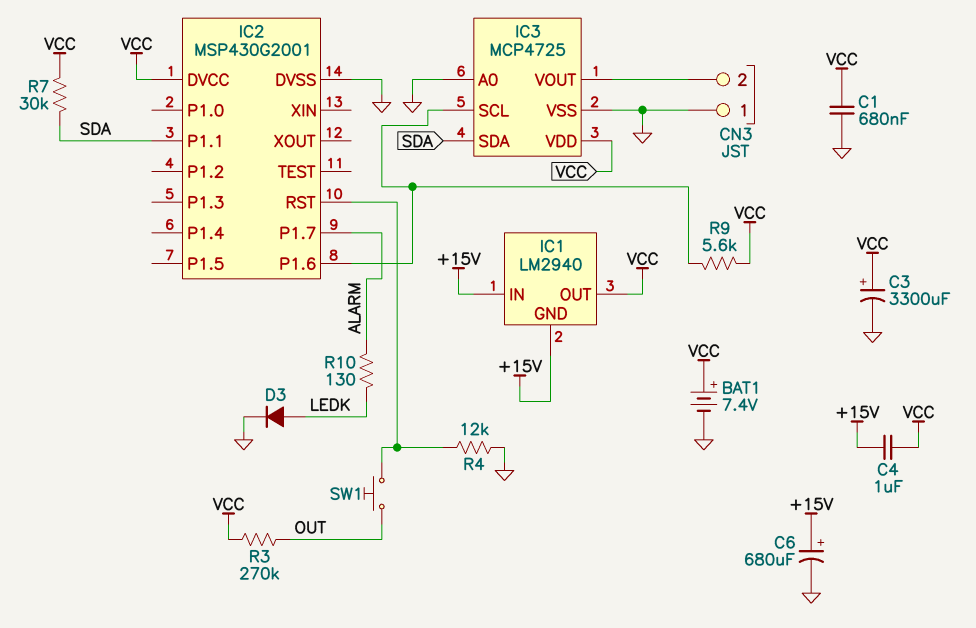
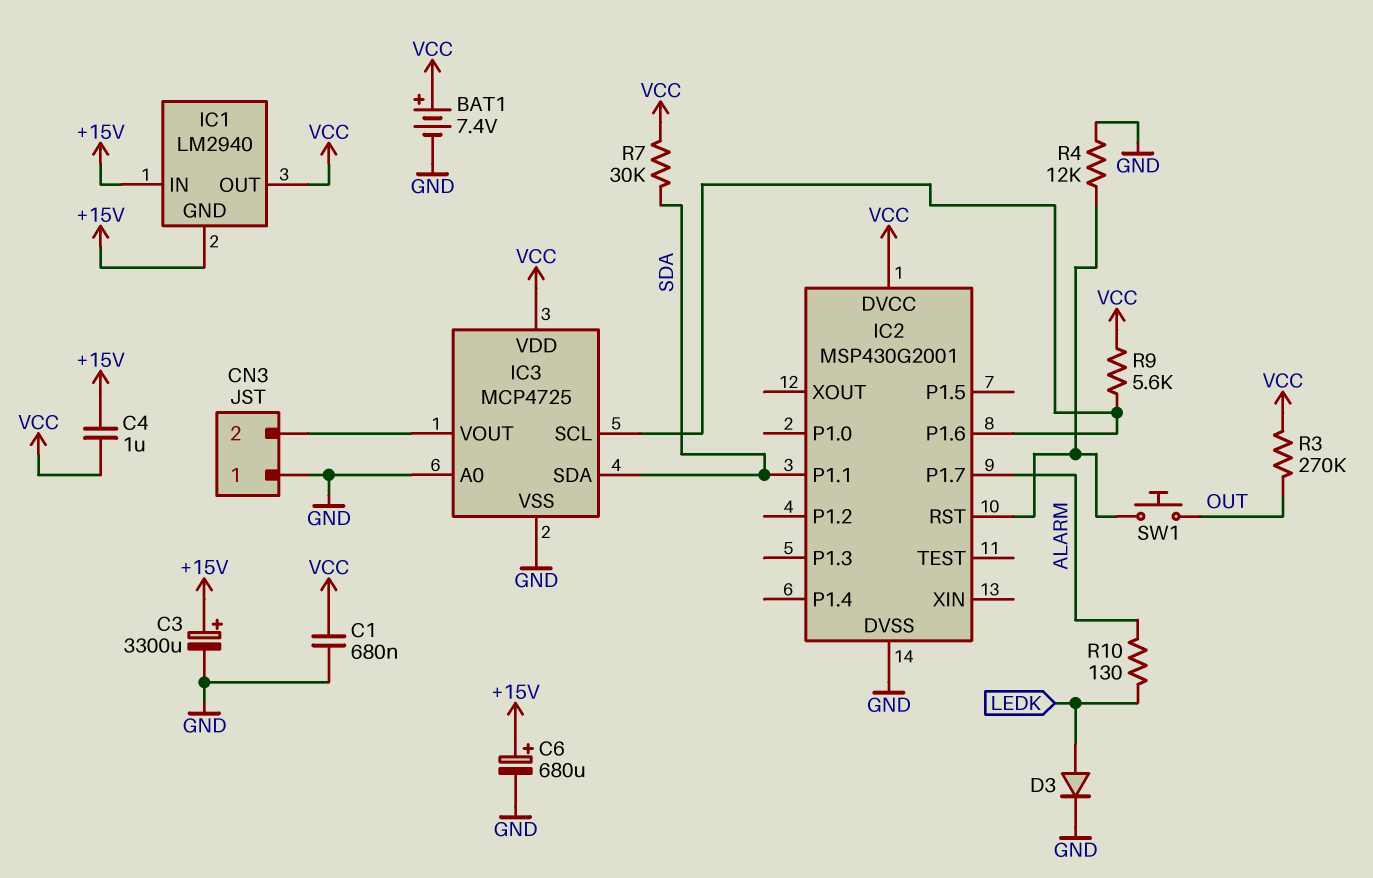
C3: 3300uF (plus VCC, minus GND) -> 3300uF (plus +15V, minus GND)

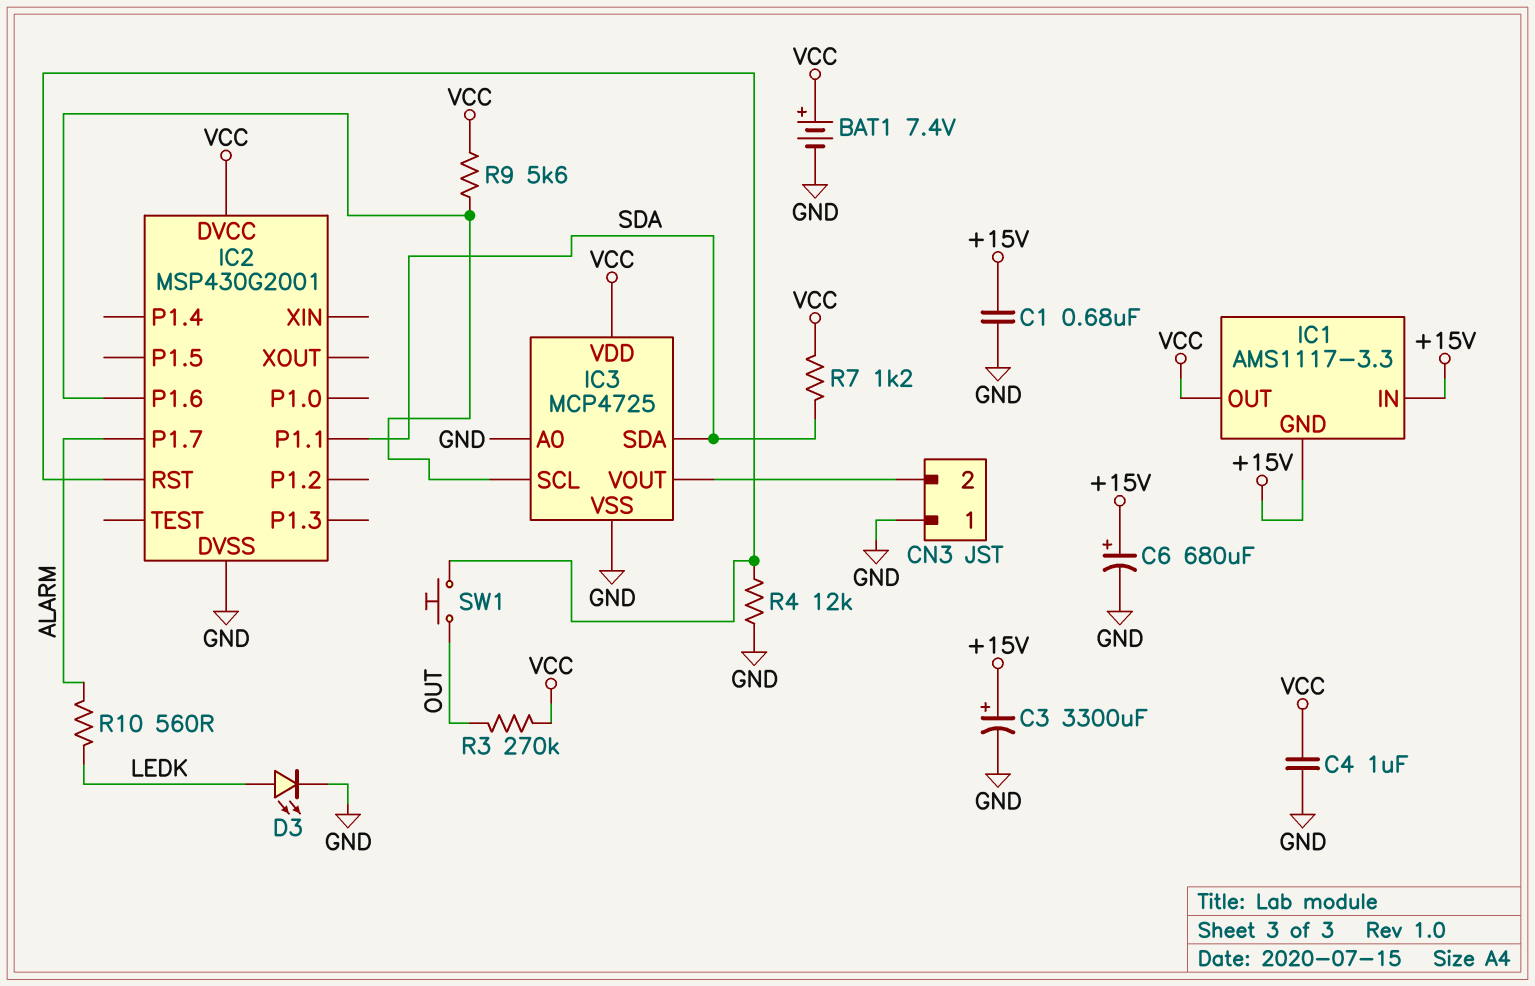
C1: 680nF (GND, VCC) -> 680nF (+15V, GND)
C4: 1uF (+15V, VCC) -> 1uF (GND, VCC)
D3: diode (A LEDK, K GND) -> LED (A LEDK, K GND)
IC1: LM2940 -> AMS1117-3.3
R7: 30k (SDA, VCC) -> 1.2k (SDA, VCC)
R10: 130 (ALARM, LEDK) -> 560 (ALARM, LEDK)

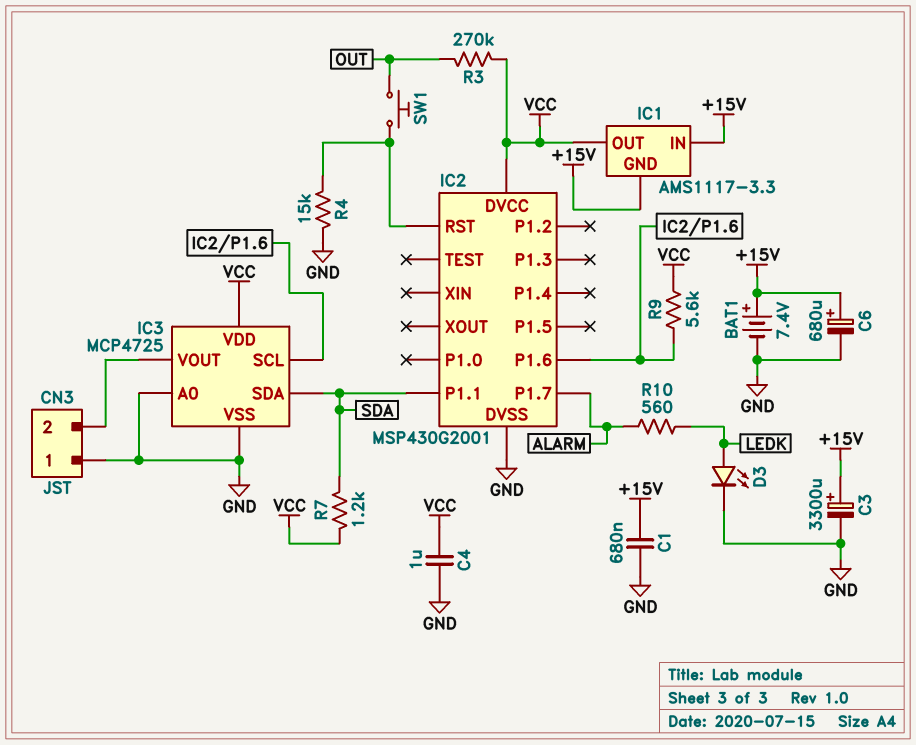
BAT1: 7.4V (plus VCC, minus GND) -> 7.4V (plus +15V, minus GND)
R4: 12k (GND, IC2/RST) -> 15k (GND, IC2/RST)

